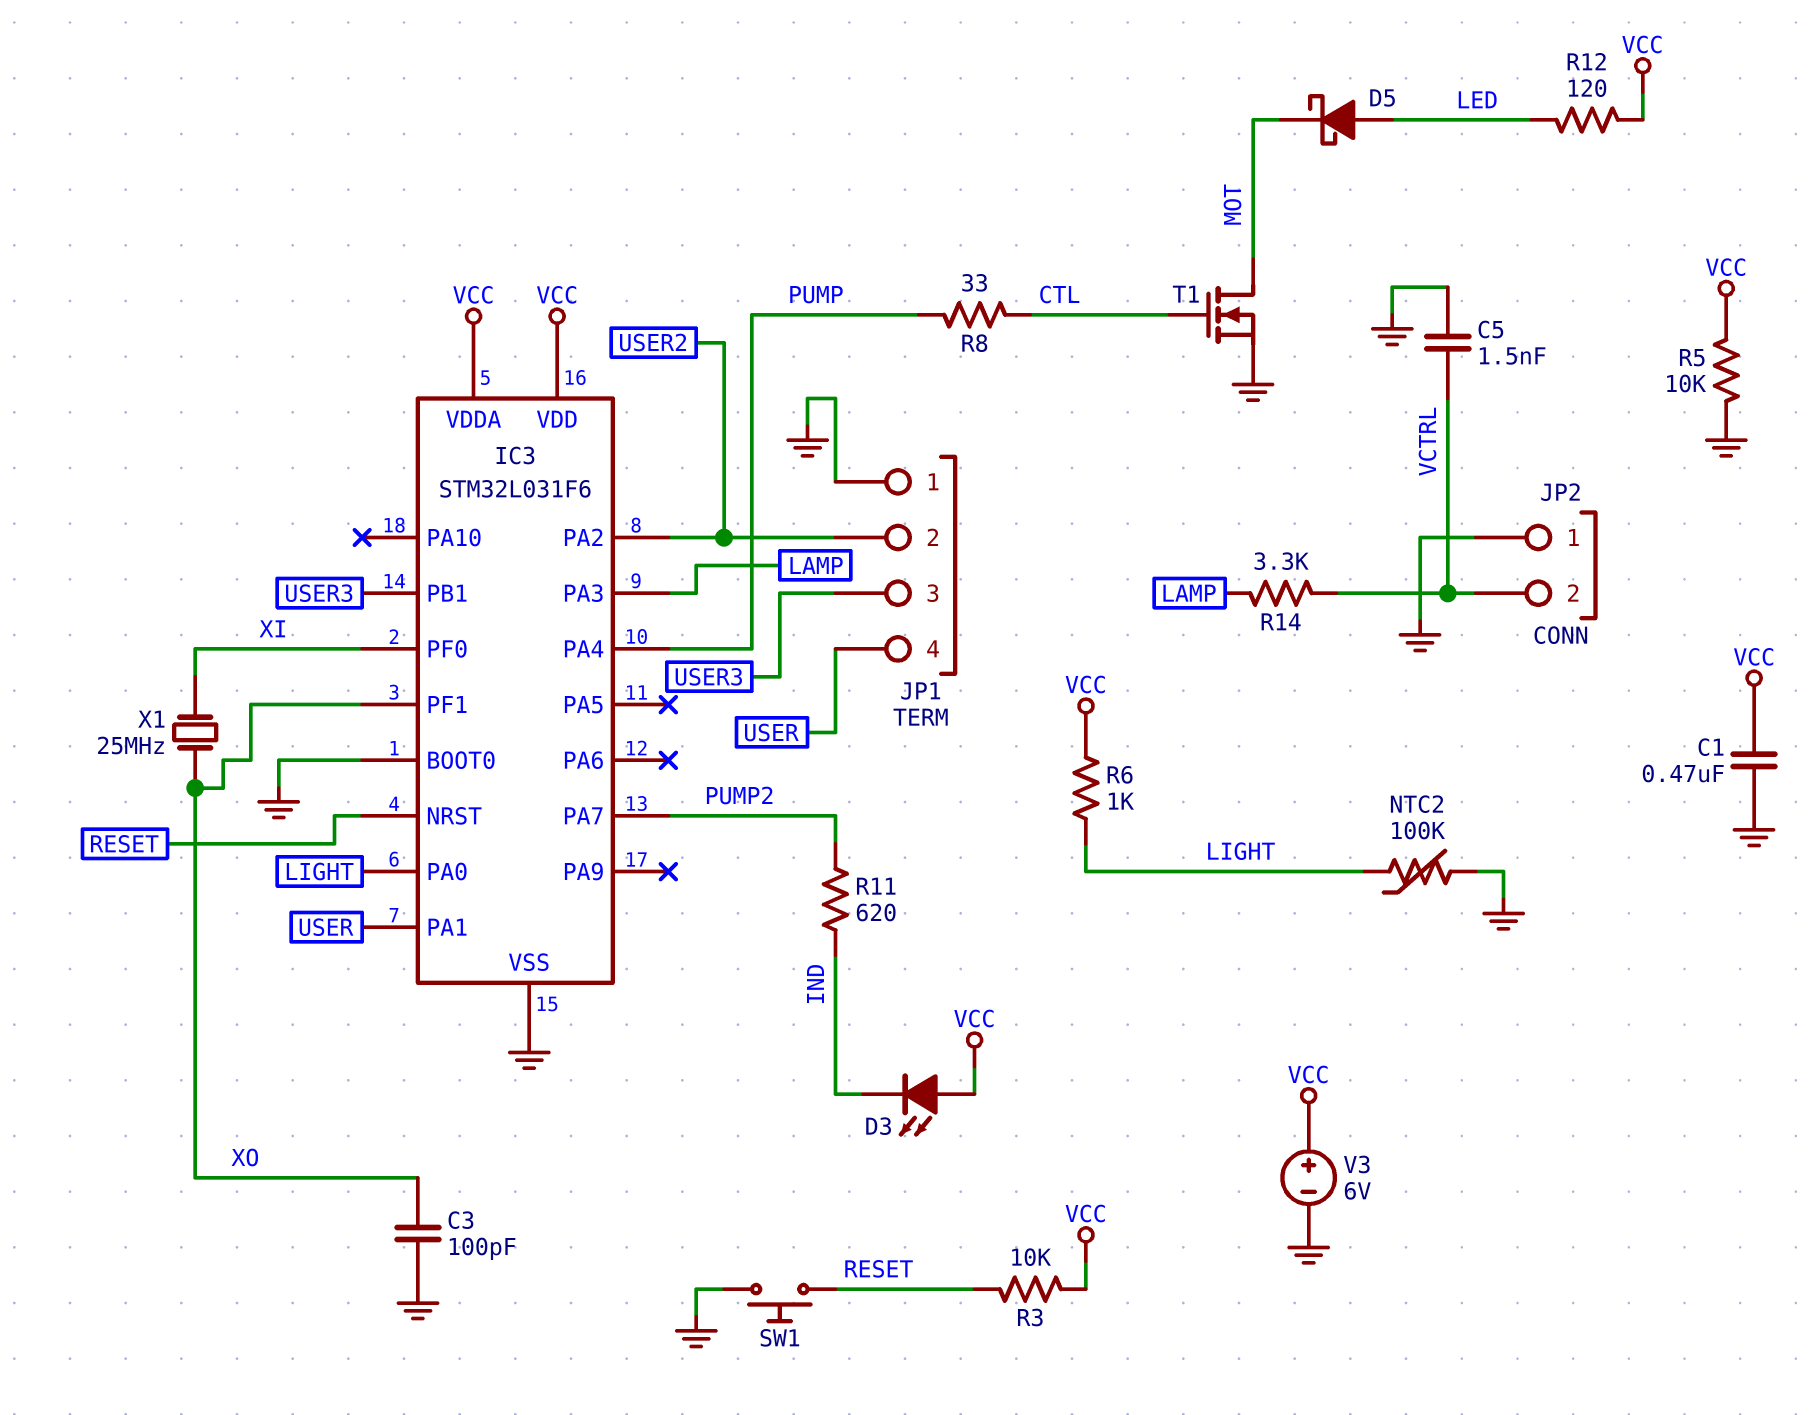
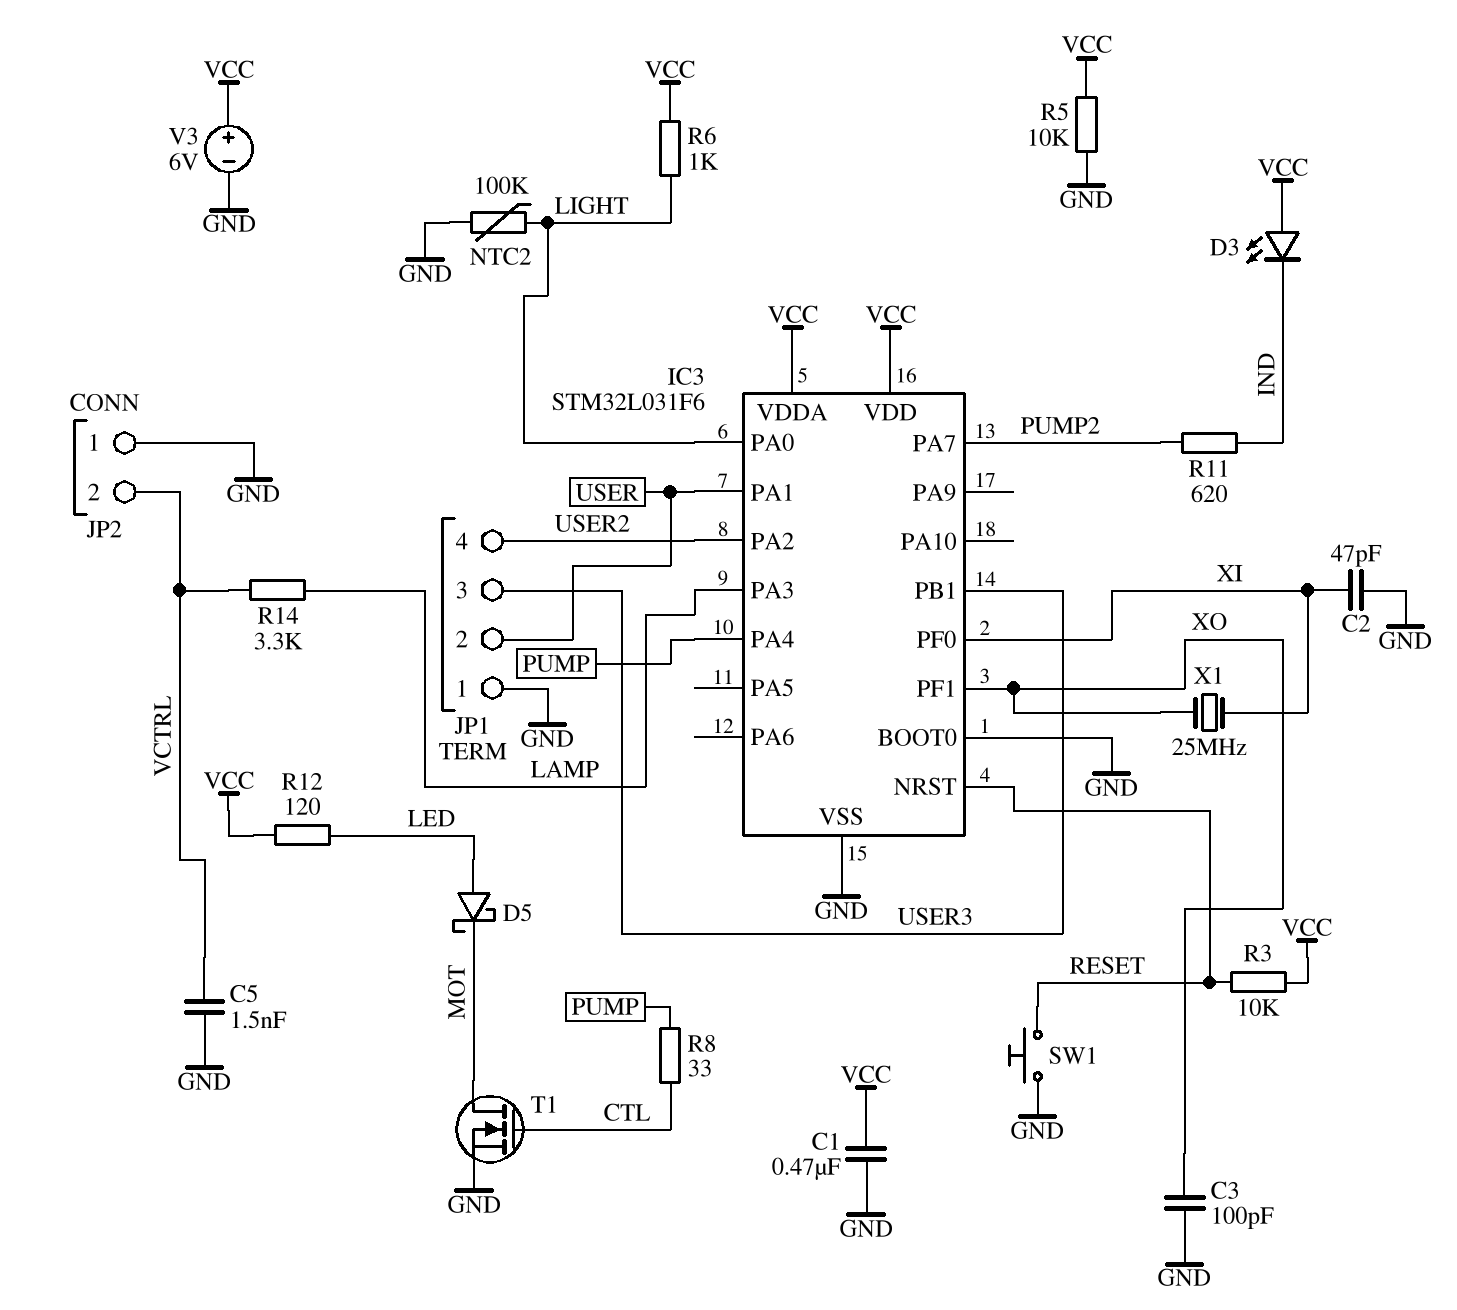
C2: none -> 47pF (GND, XI)
JP1 pin 2: USER2 -> USER
JP1 pin 4: USER -> USER2

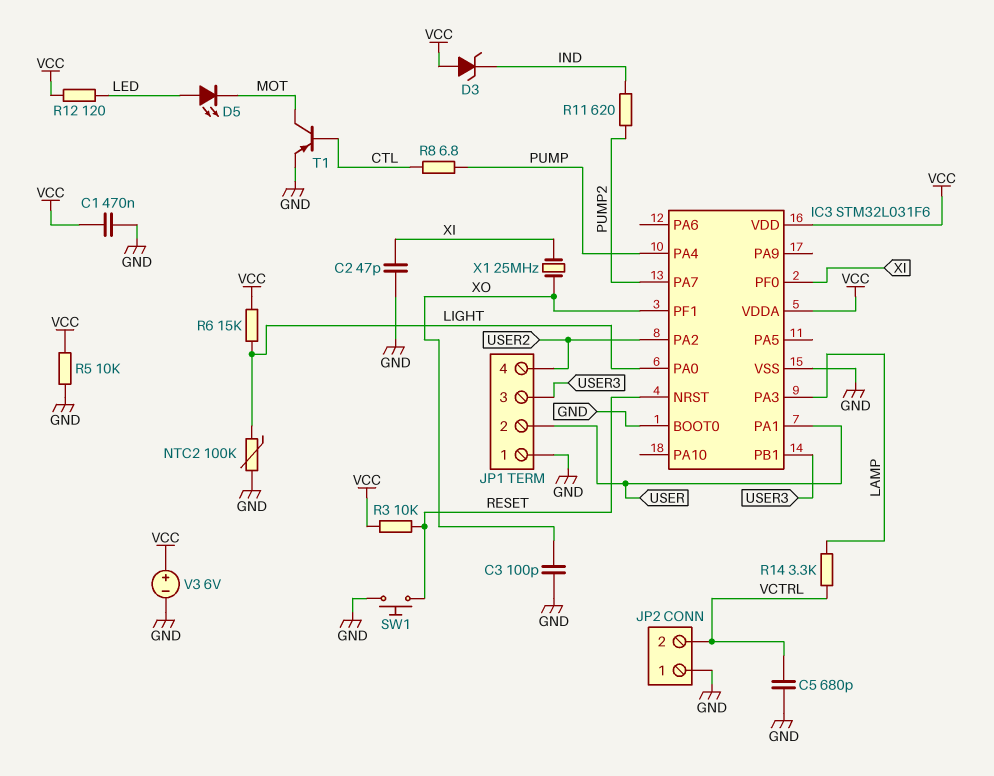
C5: 1.5nF (GND, VCTRL) -> 680pF (GND, VCTRL)
D3: LED (A VCC, K IND) -> zener (A VCC, K IND)
D5: schottky (A LED, K MOT) -> LED (A LED, K MOT)
R6: 1k (LIGHT, VCC) -> 15k (LIGHT, VCC)
R8: 33 (CTL, PUMP) -> 6.8 (CTL, PUMP)
T1: NMOS (G CTL, D MOT, S GND) -> PNP (B CTL, C MOT, E GND)

